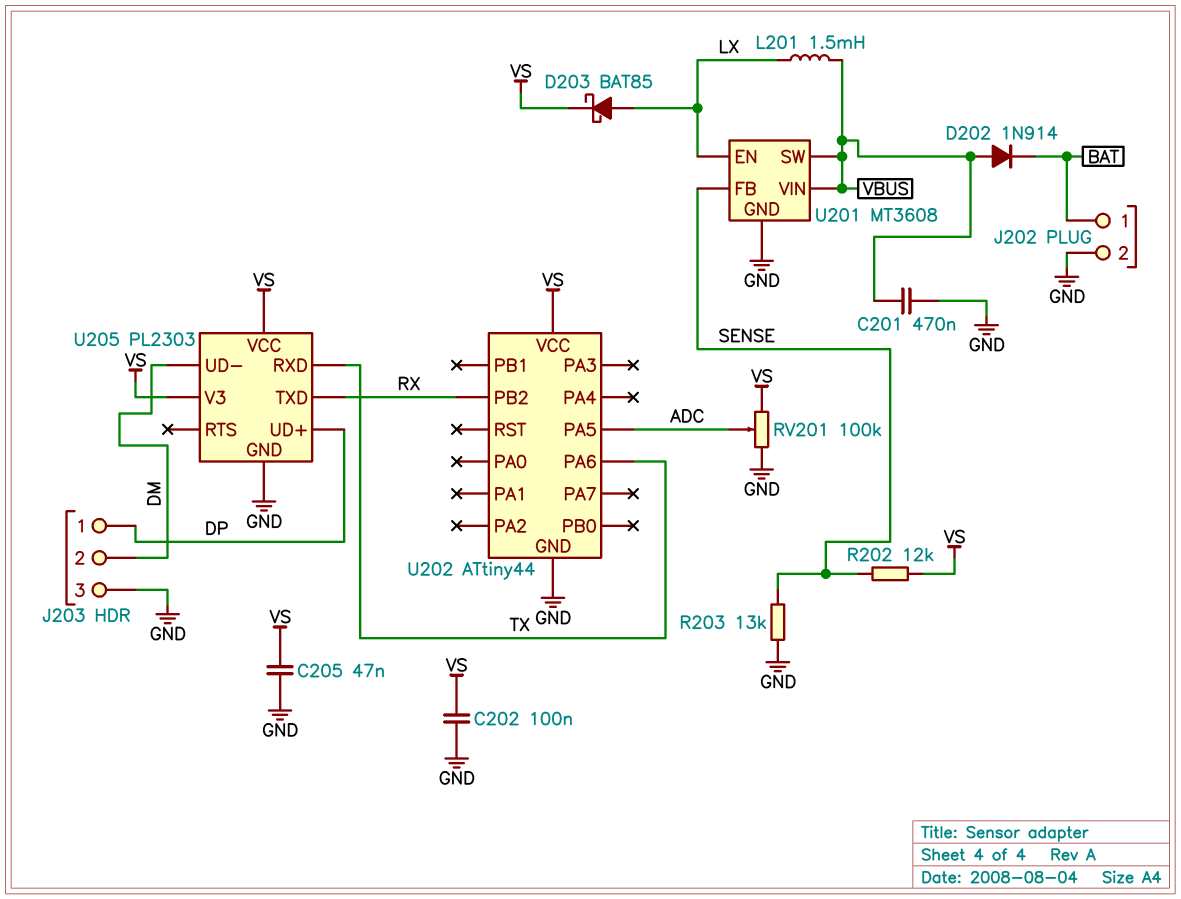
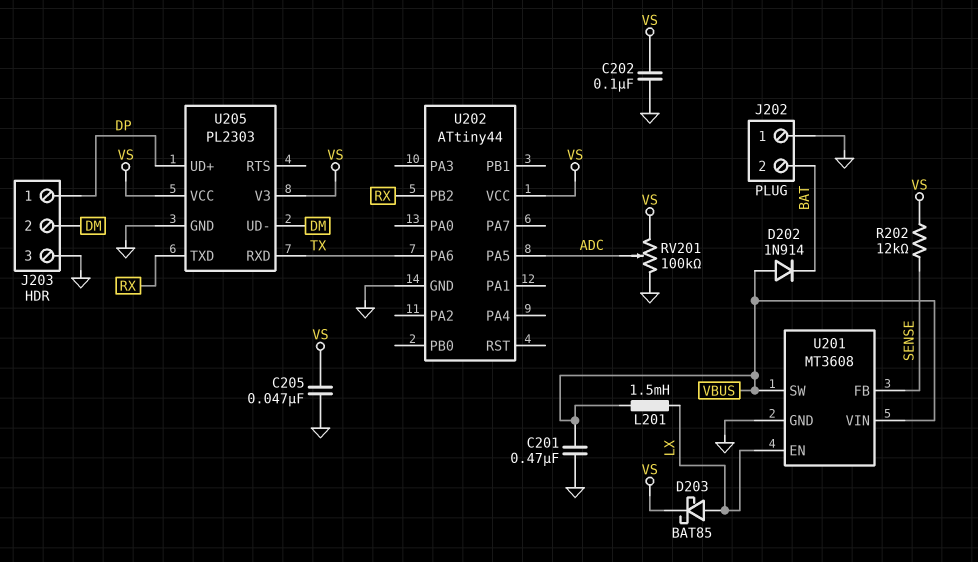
J202 pin 1: BAT -> GND
J202 pin 2: GND -> BAT
R203: 13k (GND, SENSE) -> none

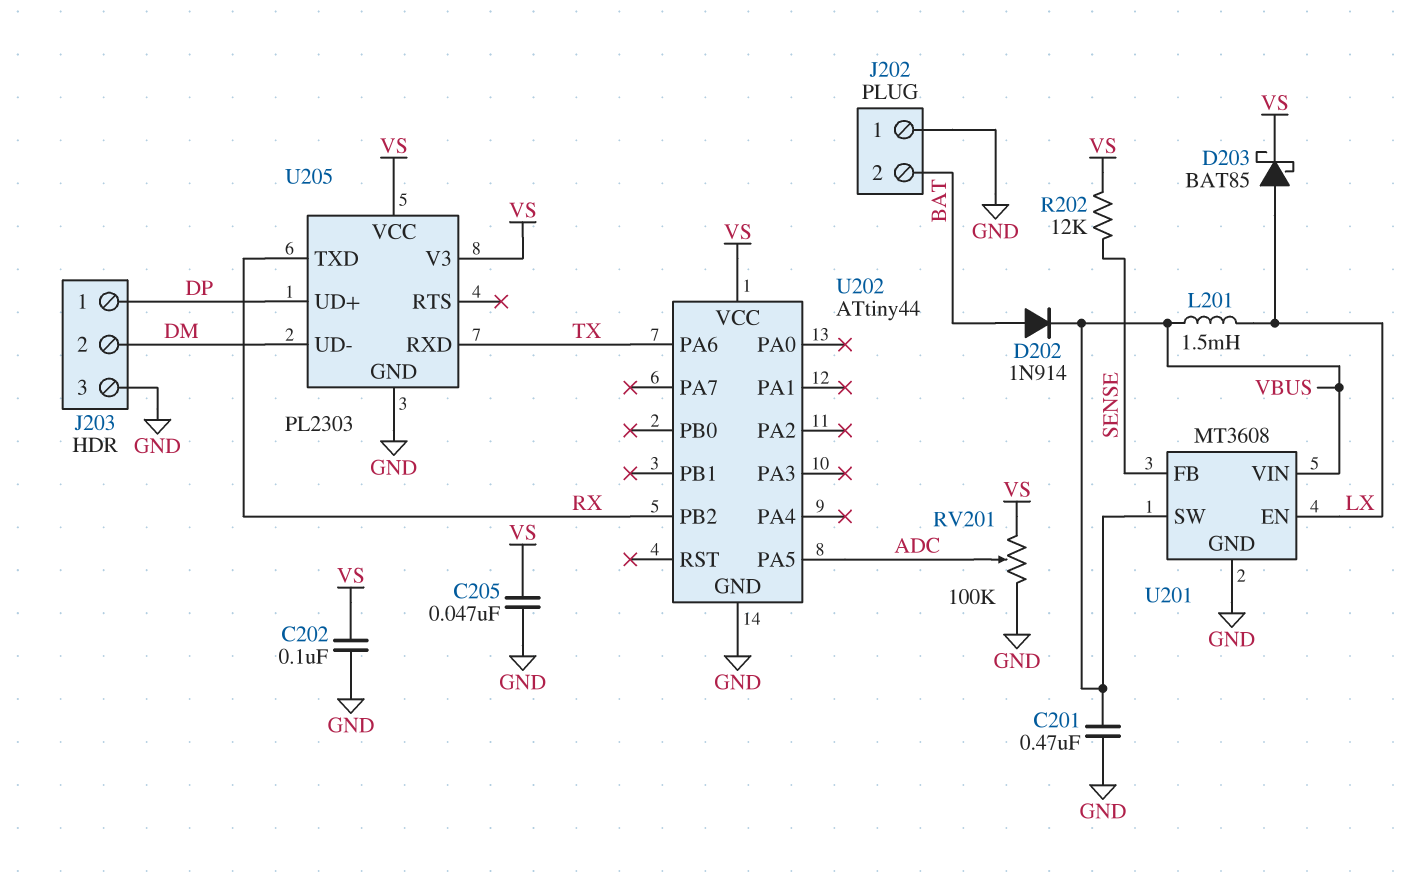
D202: diode 1N914 (A VBUS, K BAT) -> diode 1N914 (A BAT, K VBUS)

